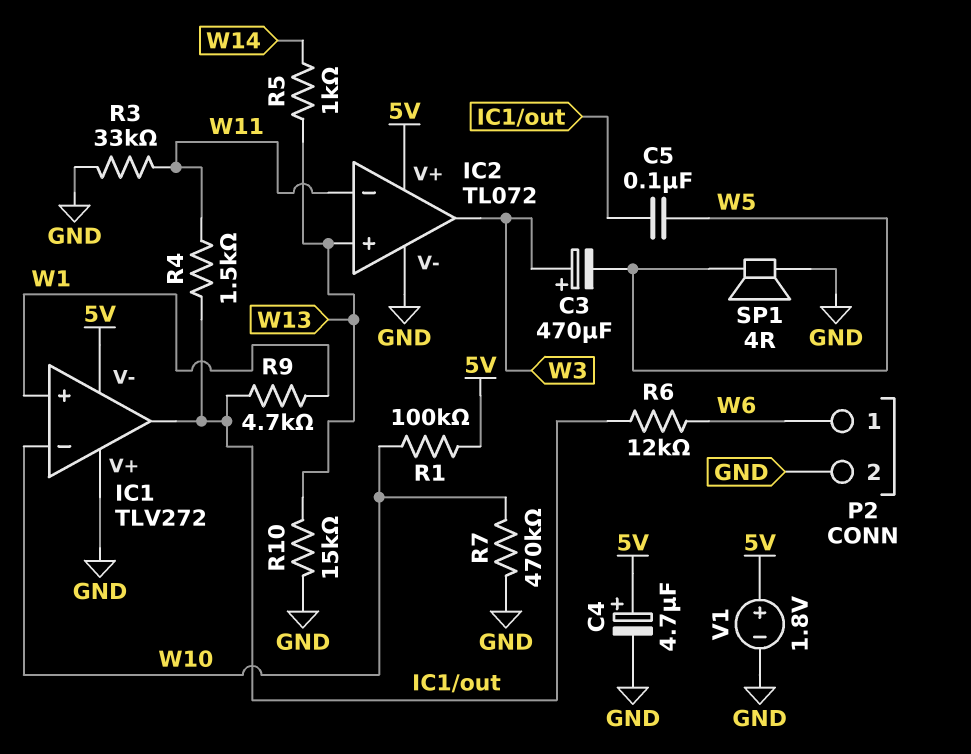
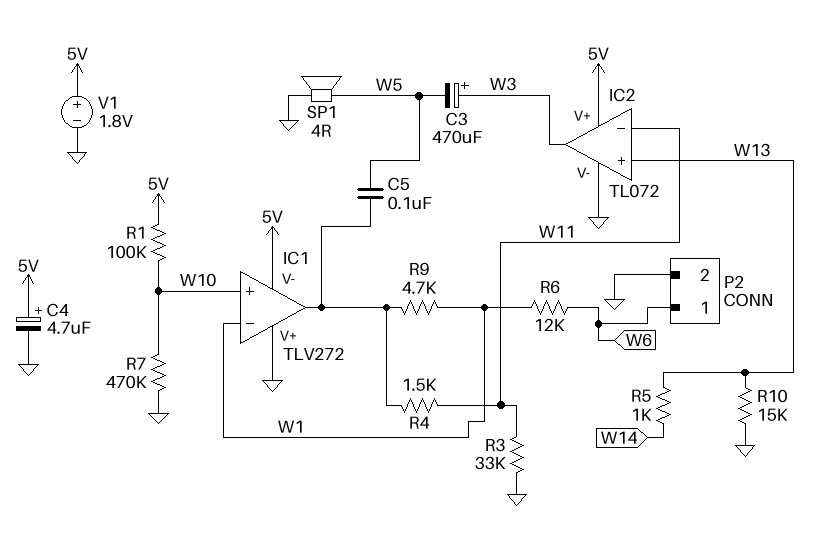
IC1 pin in+: W1 -> W10
IC1 pin in-: W10 -> W1
R6: 12k (IC1/out, W6) -> 12k (W1, W6)

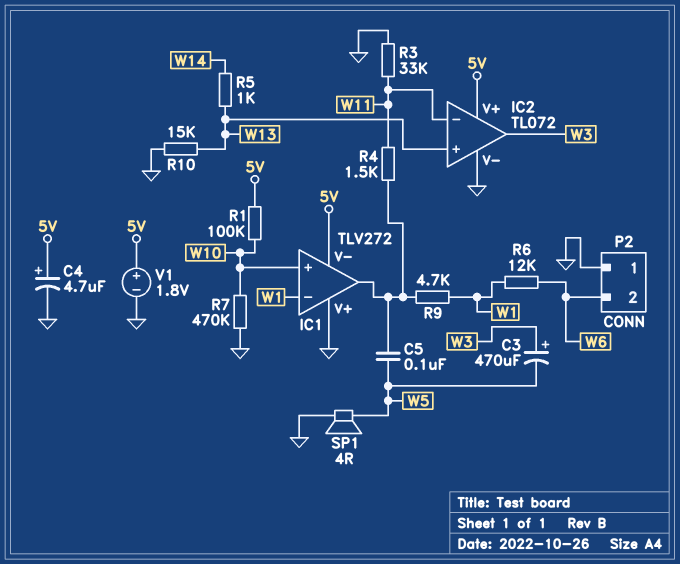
P2 pin 1: W6 -> GND
P2 pin 2: GND -> W6

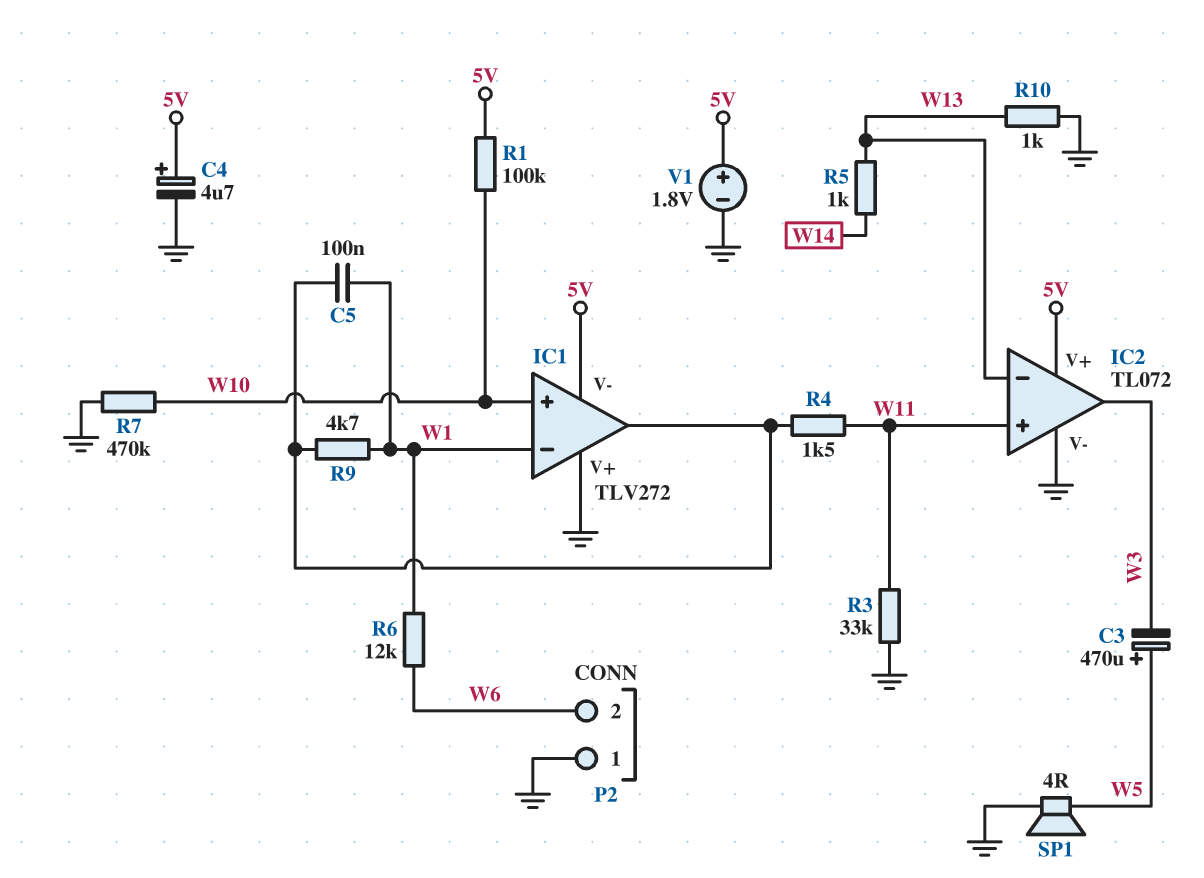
C3: 470uF (plus W3, minus W5) -> 470uF (plus W5, minus W3)
C5: 100nF (IC1/out, W5) -> 100nF (IC1/out, W1)
IC2 pin in+: W13 -> W11
IC2 pin in-: W11 -> W13
R10: 15k (GND, W13) -> 1k (GND, W13)

